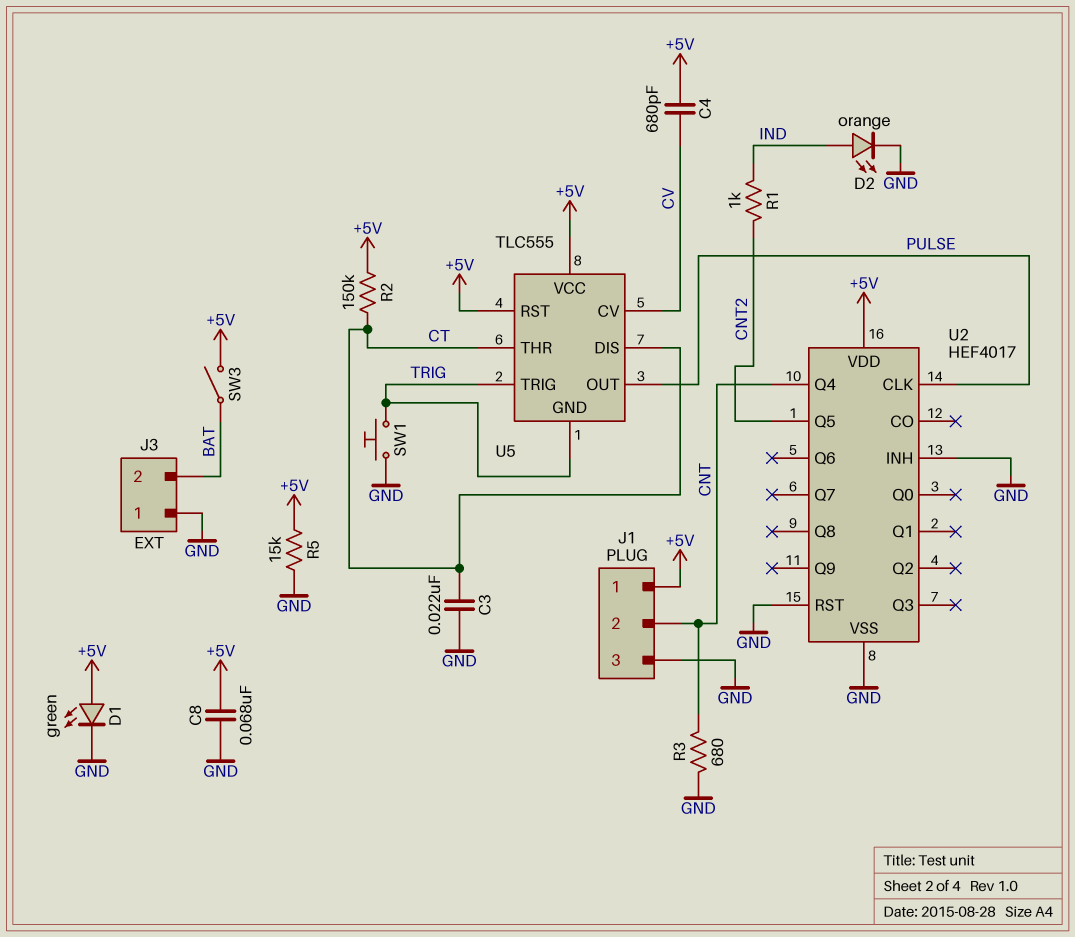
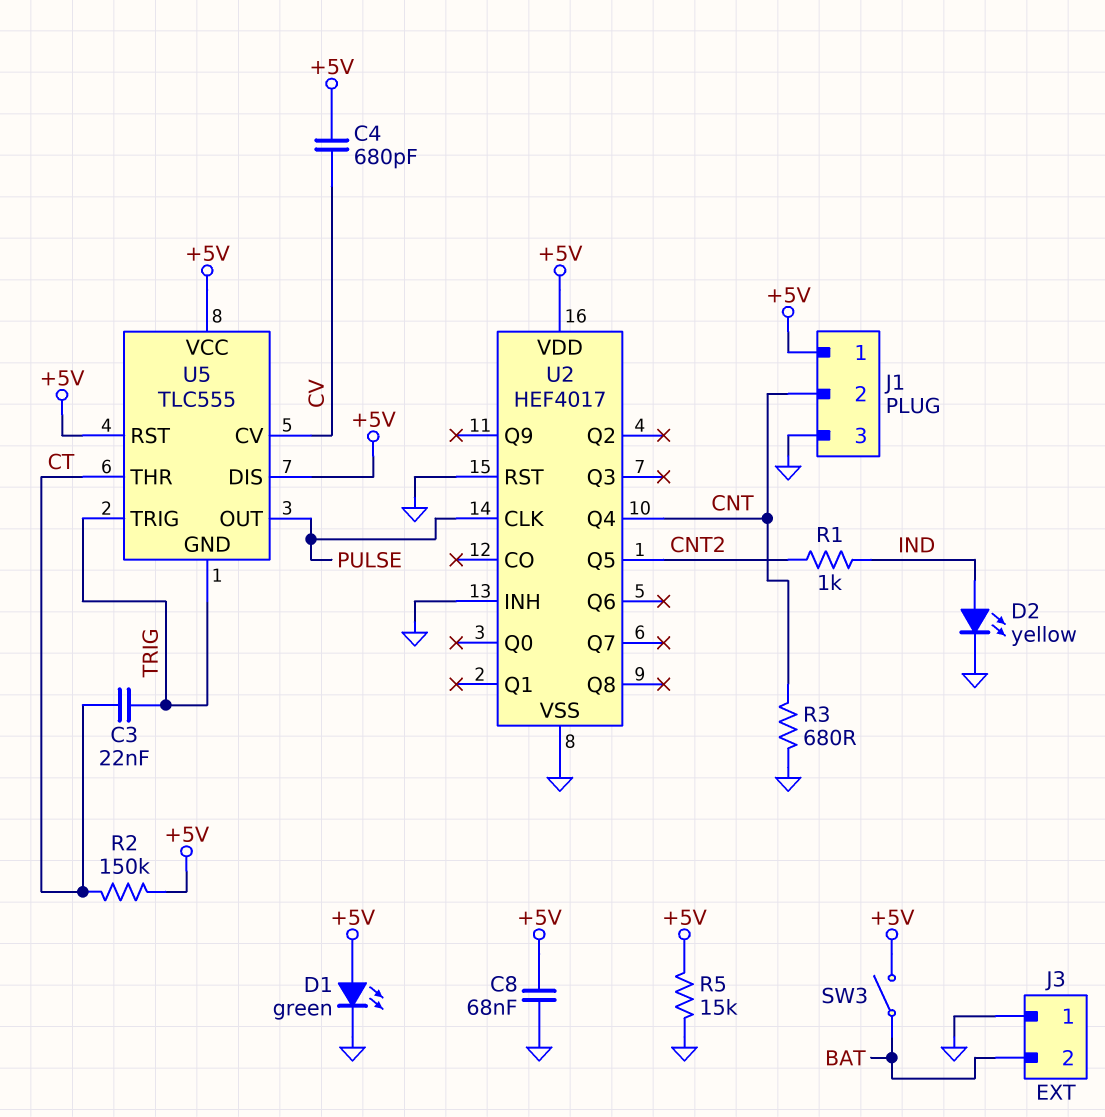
C3: 22nF (CT, GND) -> 22nF (CT, TRIG)
D2: LED orange (A IND, K GND) -> LED yellow (A IND, K GND)
SW1: button (GND, TRIG) -> none
U5 pin DIS: CT -> +5V

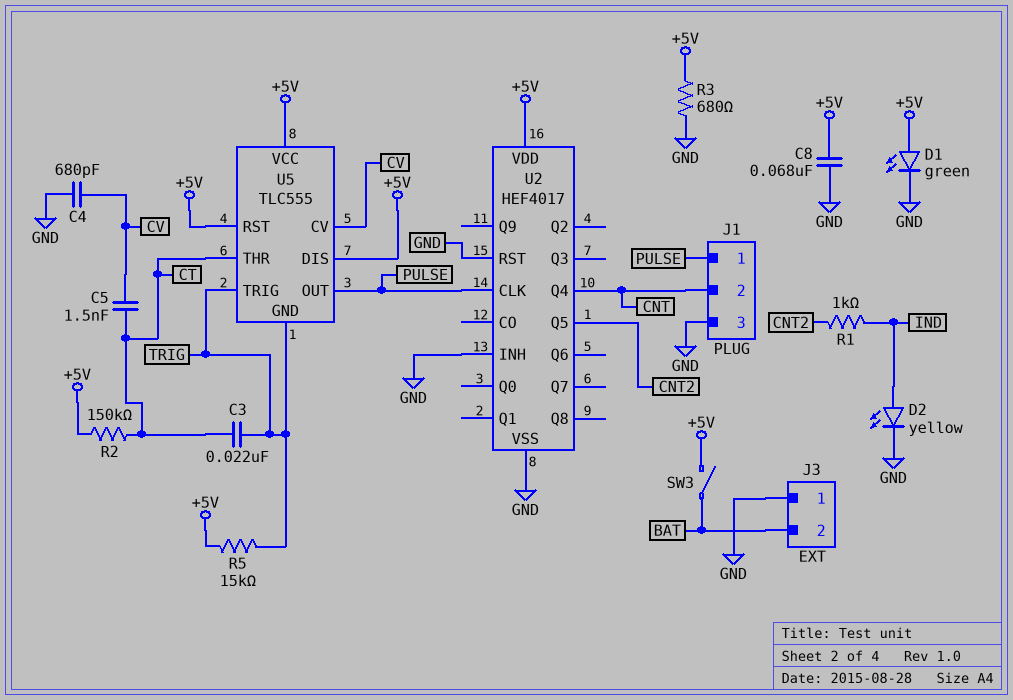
C4: 680pF (+5V, CV) -> 680pF (CV, GND)
C5: none -> 1.5nF (CT, CV)
J1 pin 1: +5V -> PULSE
R3: 680 (CNT, GND) -> 680 (+5V, GND)
R5: 15k (+5V, GND) -> 15k (+5V, TRIG)

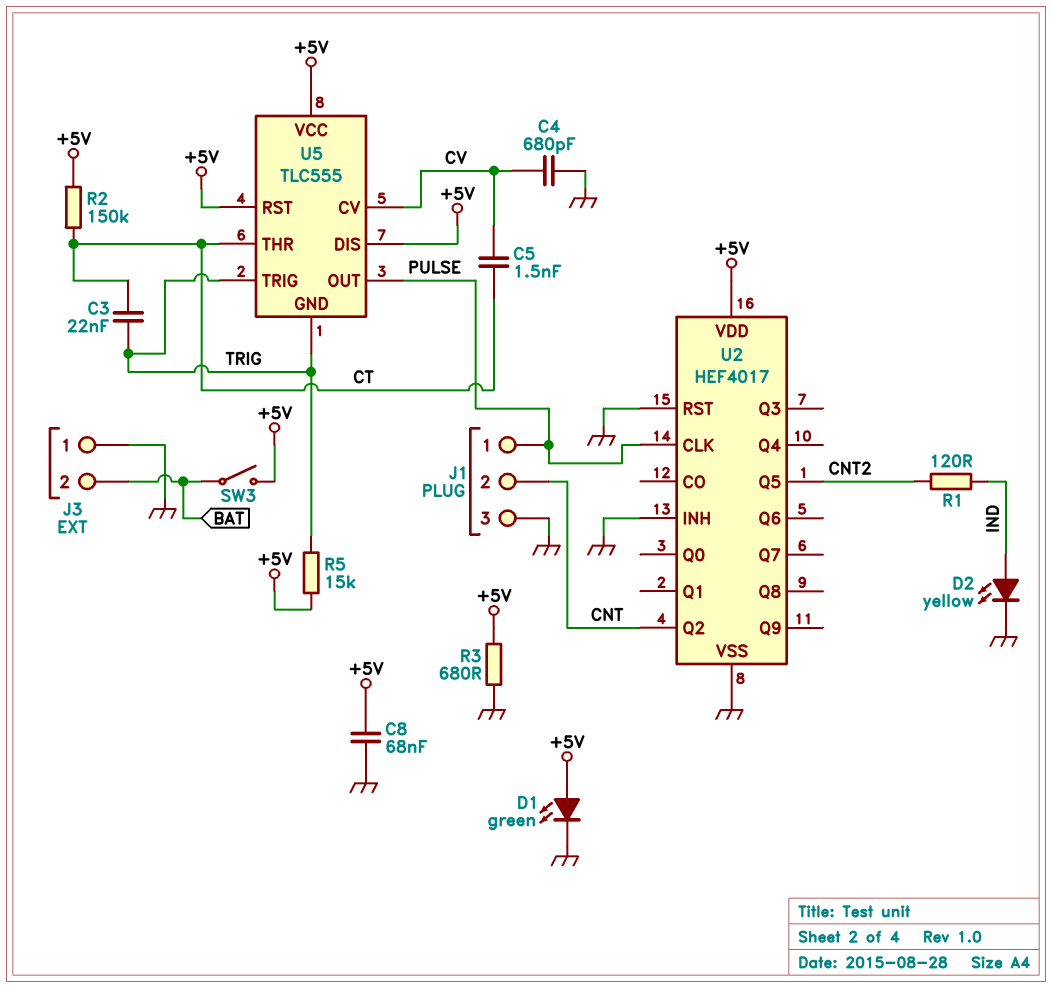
R1: 1k (CNT2, IND) -> 120 (CNT2, IND)
U2 pin Q2: none -> CNT
U2 pin Q4: CNT -> none

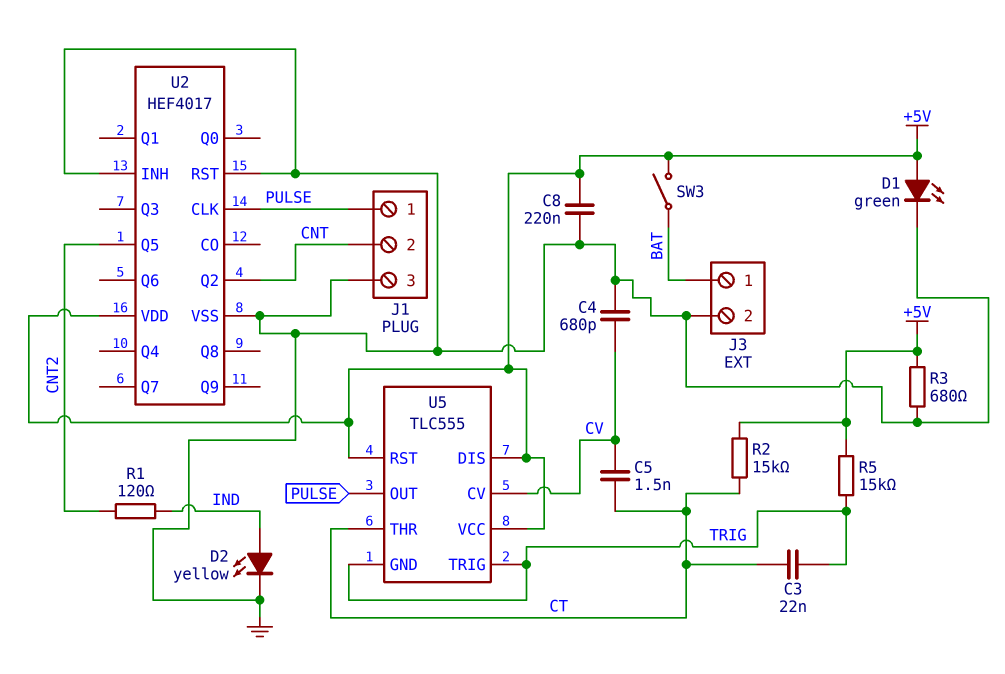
C8: 68nF (+5V, GND) -> 220nF (+5V, GND)
J3 pin 1: GND -> BAT
J3 pin 2: BAT -> GND
R2: 150k (+5V, CT) -> 15k (+5V, CT)

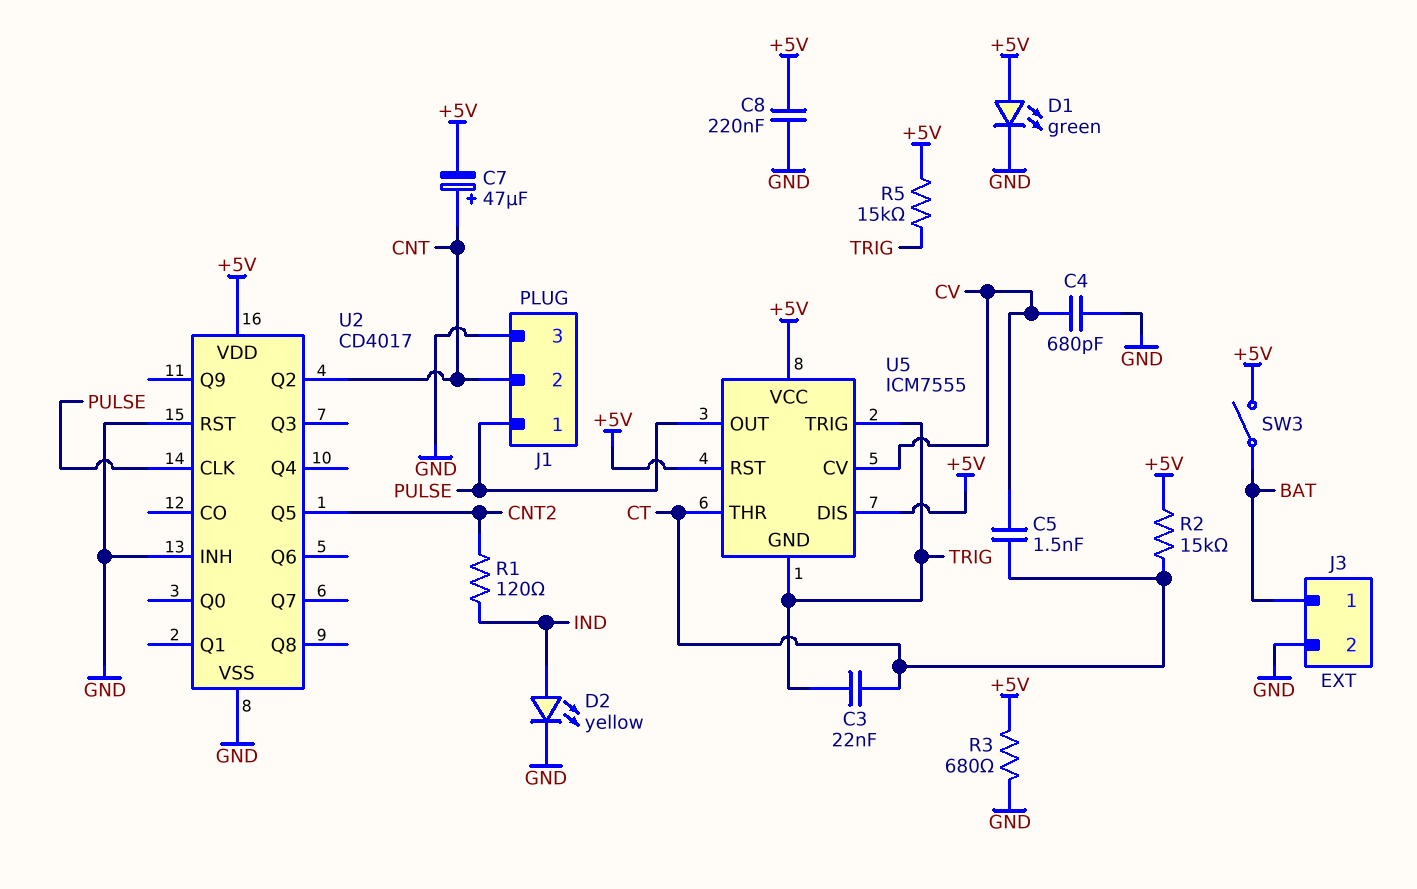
C7: none -> 47uF (plus CNT, minus +5V)
U2: HEF4017 -> CD4017
U5: TLC555 -> ICM7555

